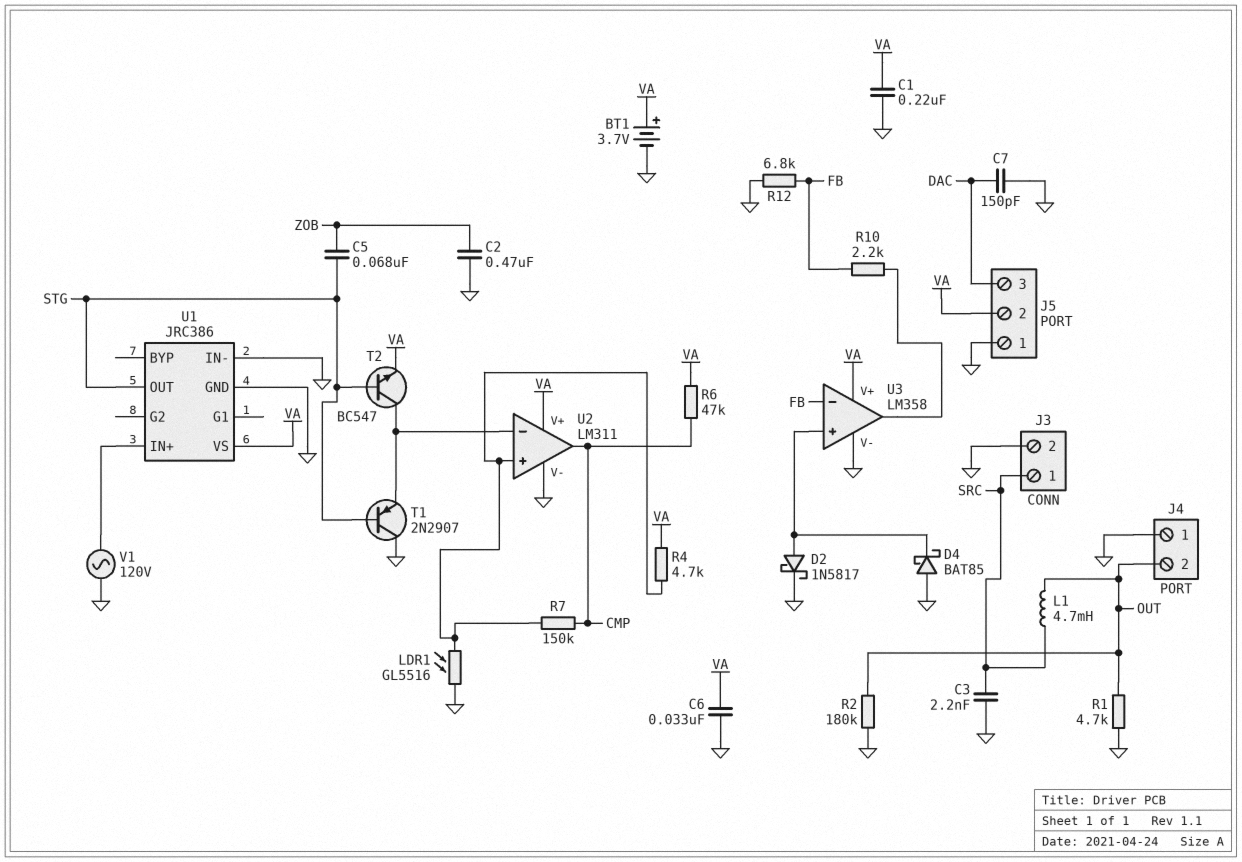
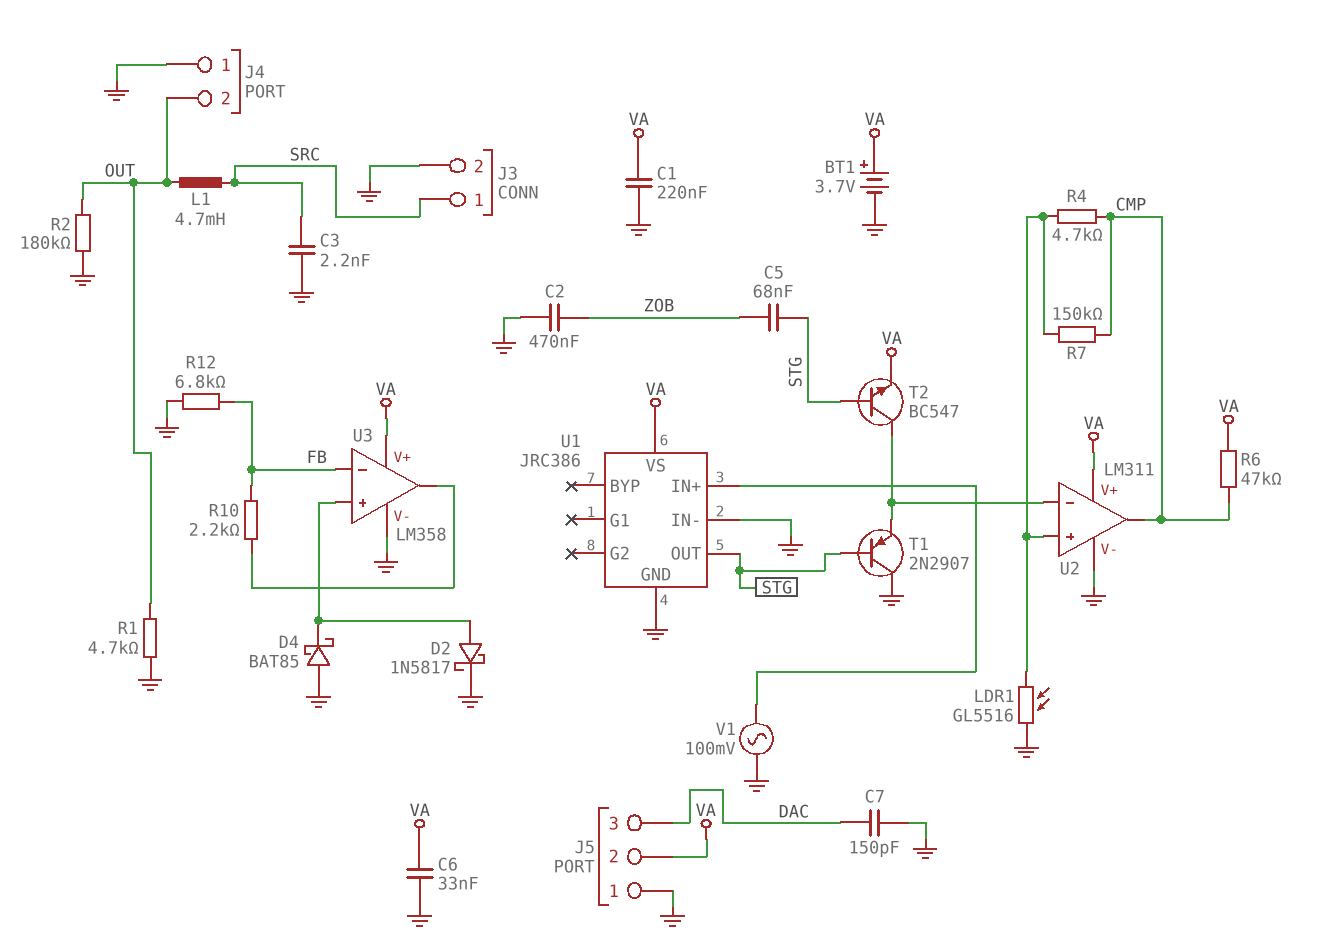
R4: 4.7k (U2/in+, VA) -> 4.7k (CMP, U2/in+)
V1: AC 120V (GND, U1/IN+) -> AC 100mV (GND, U1/IN+)

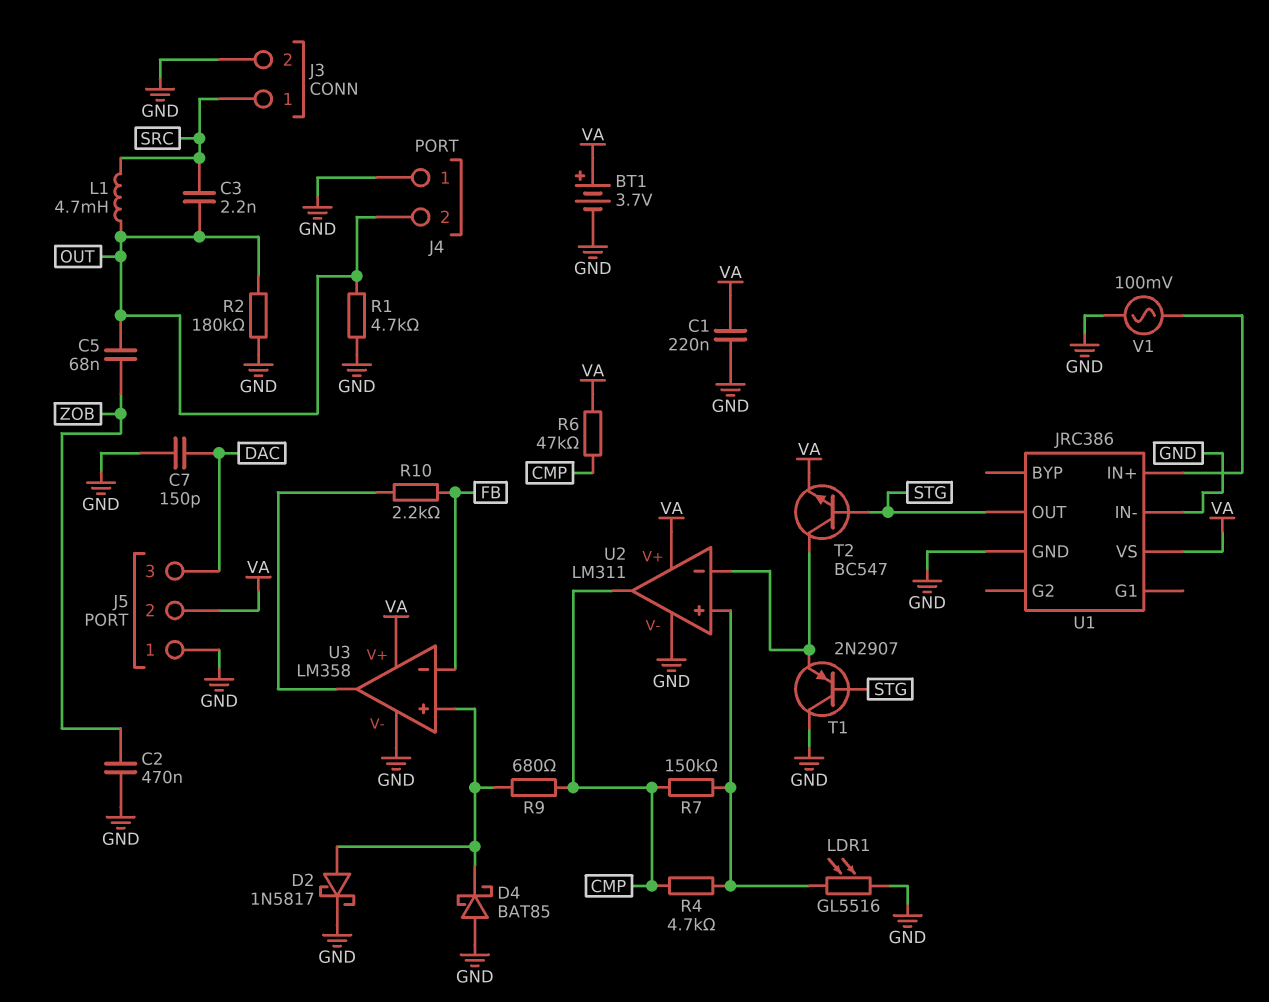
C3: 2.2nF (GND, SRC) -> 2.2nF (OUT, SRC)
C5: 68nF (STG, ZOB) -> 68nF (OUT, ZOB)
C6: 33nF (GND, VA) -> none
R9: none -> 680 (CMP, U3/in+)
R12: 6.8k (FB, GND) -> none

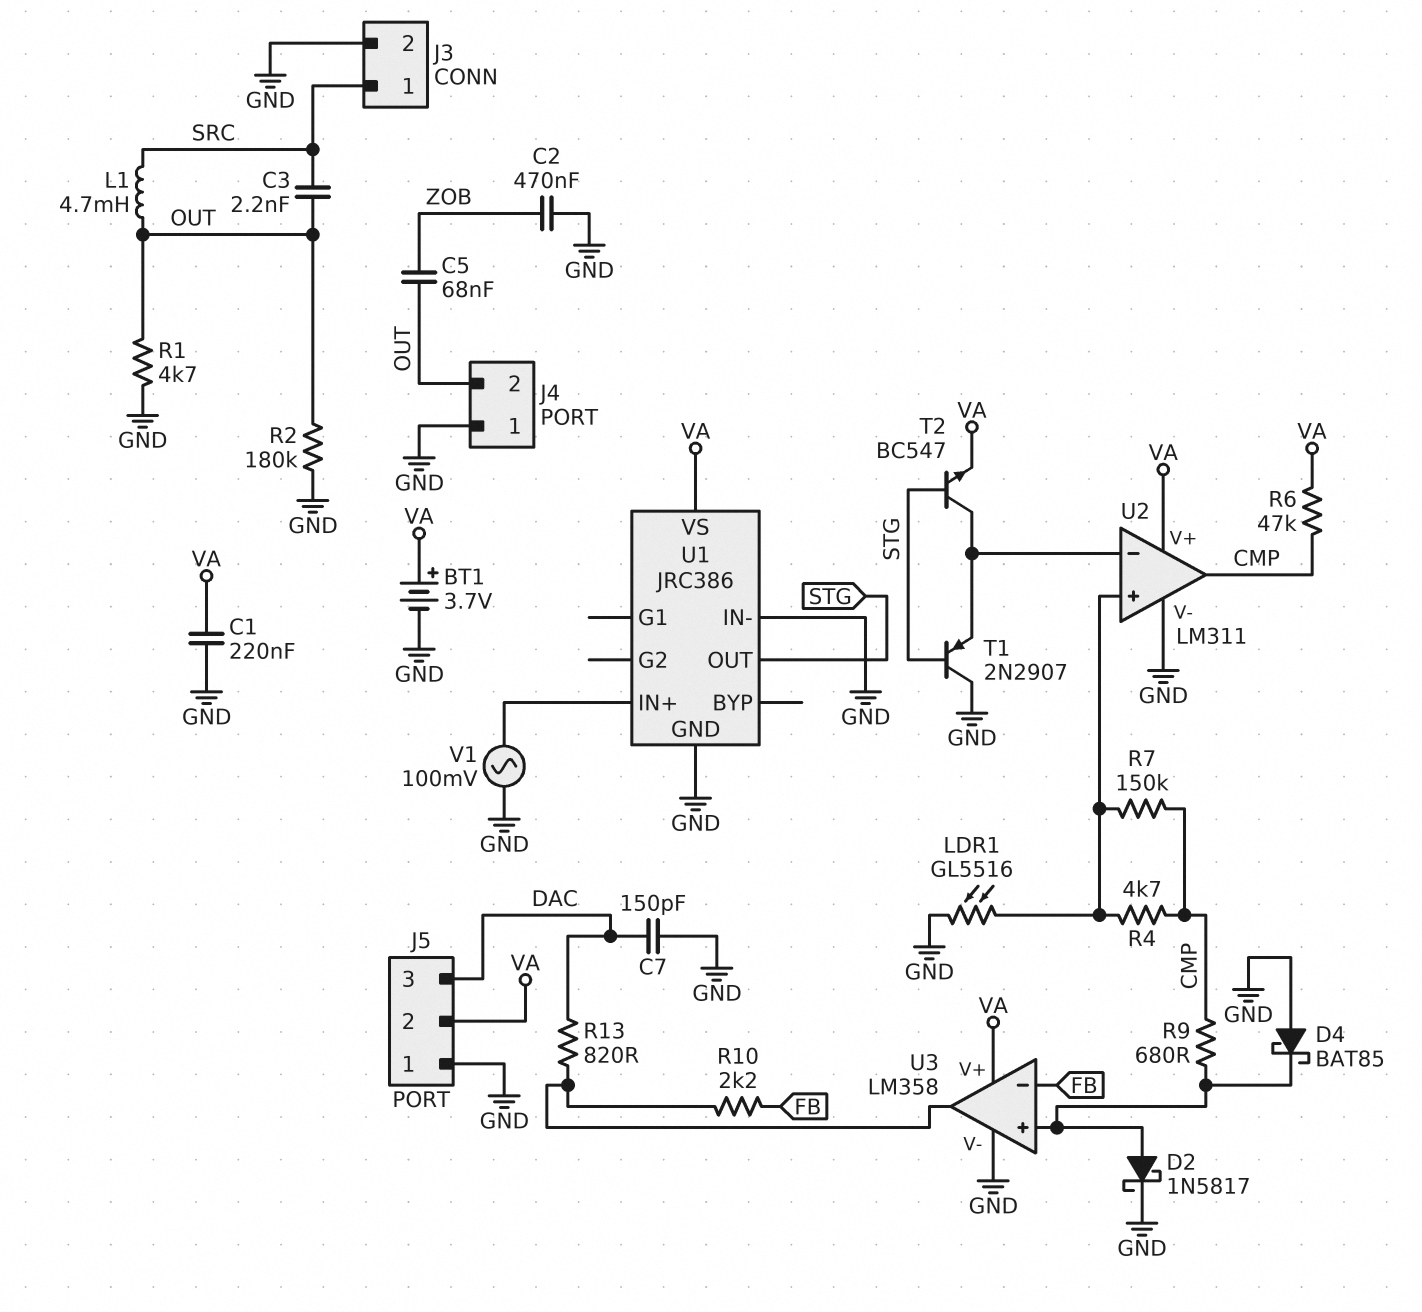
R13: none -> 820 (DAC, U3/out)

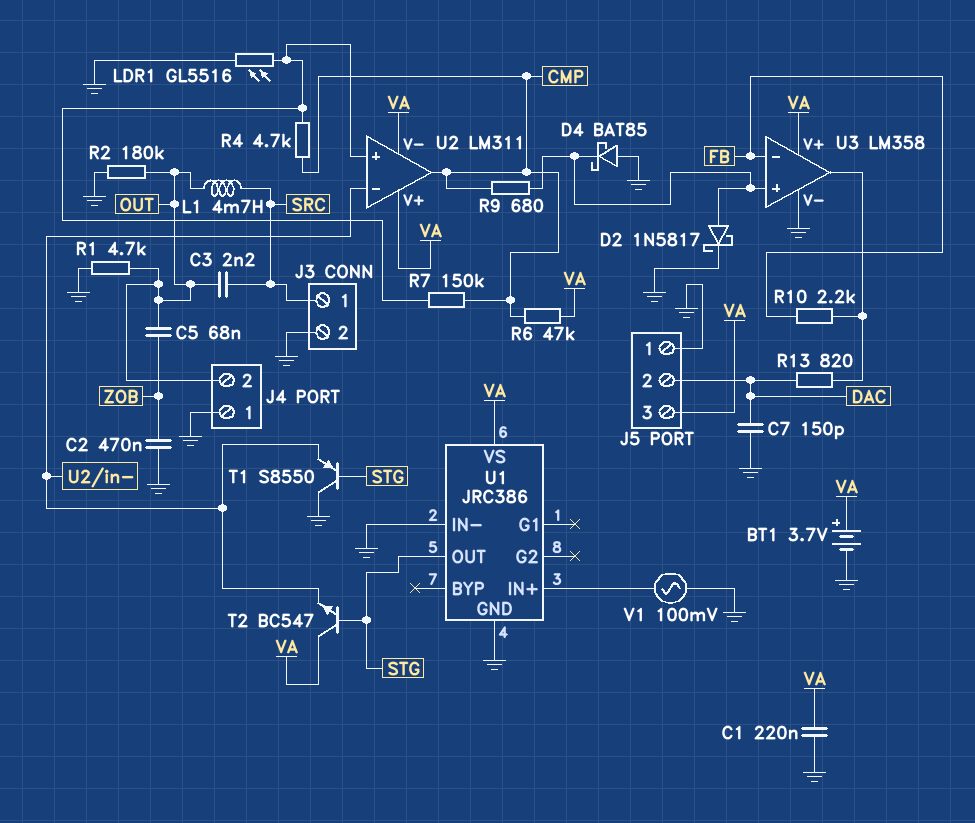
J5 pin 2: VA -> DAC
J5 pin 3: DAC -> VA
T1: PNP 2N2907 (B STG, C GND, E U2/in-) -> PNP S8550 (B STG, C GND, E U2/in-)
T2: NPN BC547 (B STG, C U2/in-, E VA) -> NPN BC547 (B STG, C VA, E U2/in-)
U2 pin V-: GND -> VA

